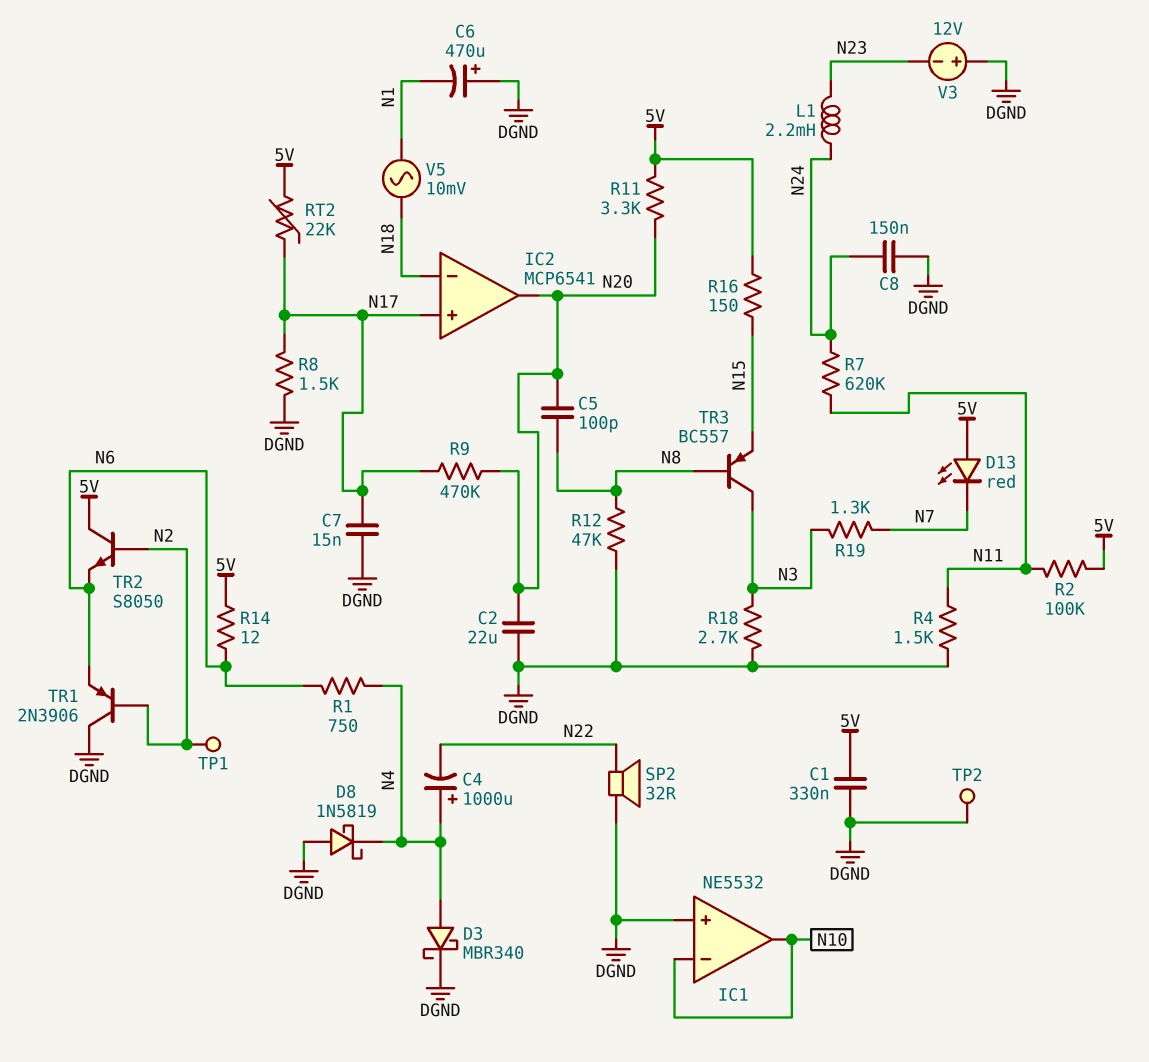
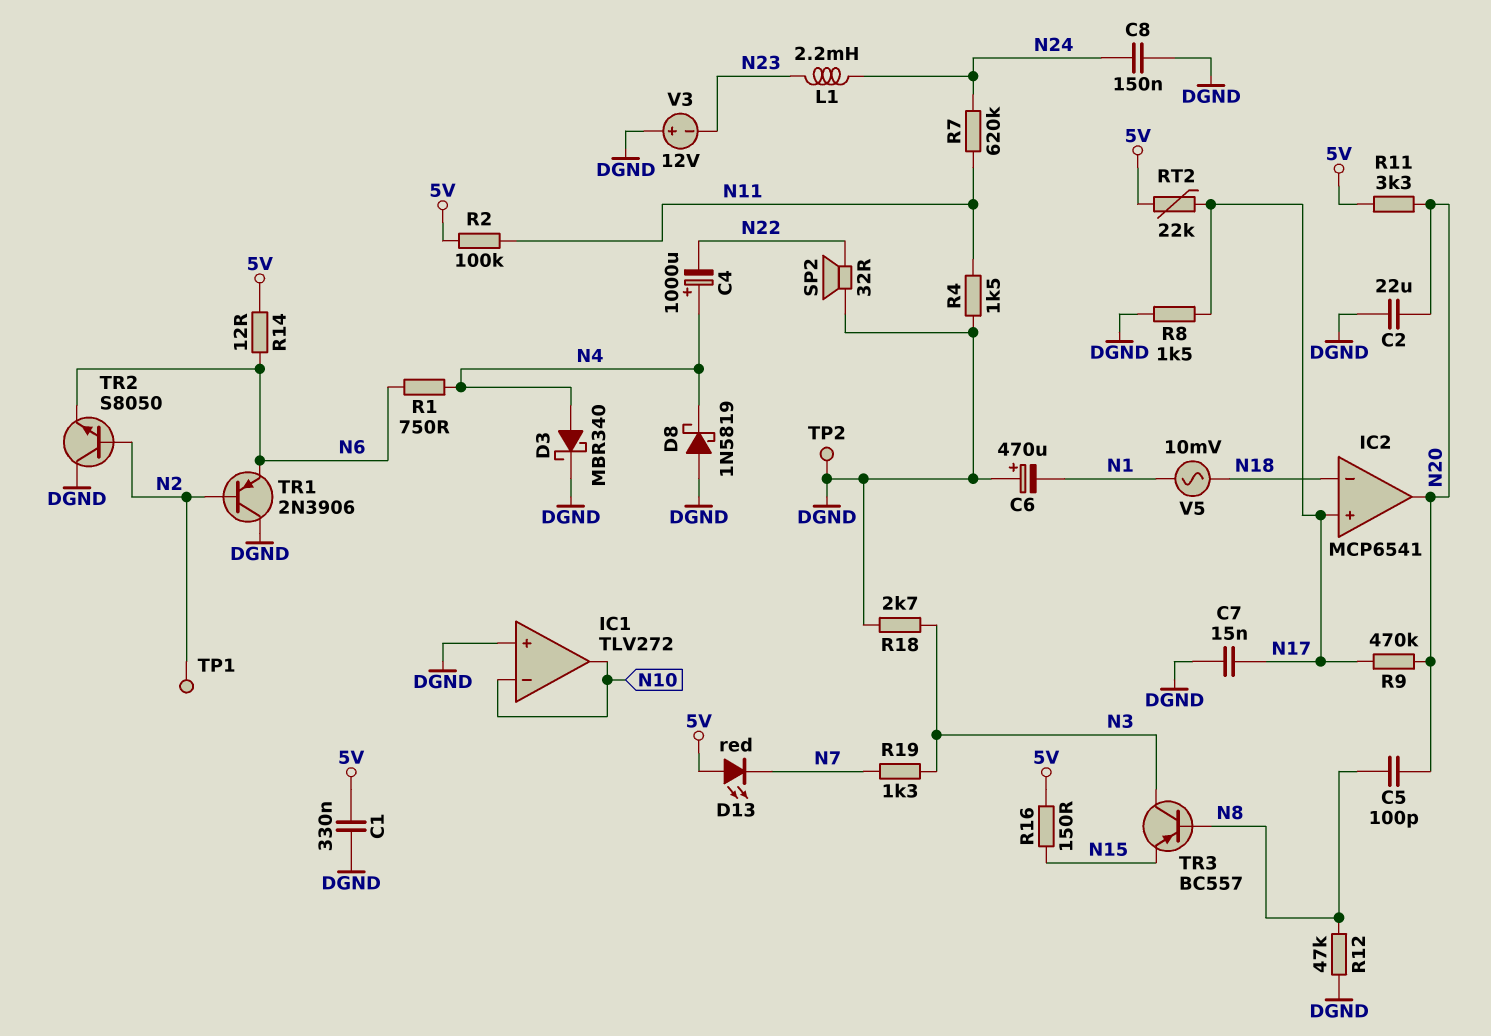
IC1: NE5532 -> TLV272
TR2: NPN S8050 (B N2, C 5V, E N6) -> NPN S8050 (B N2, C DGND, E N6)

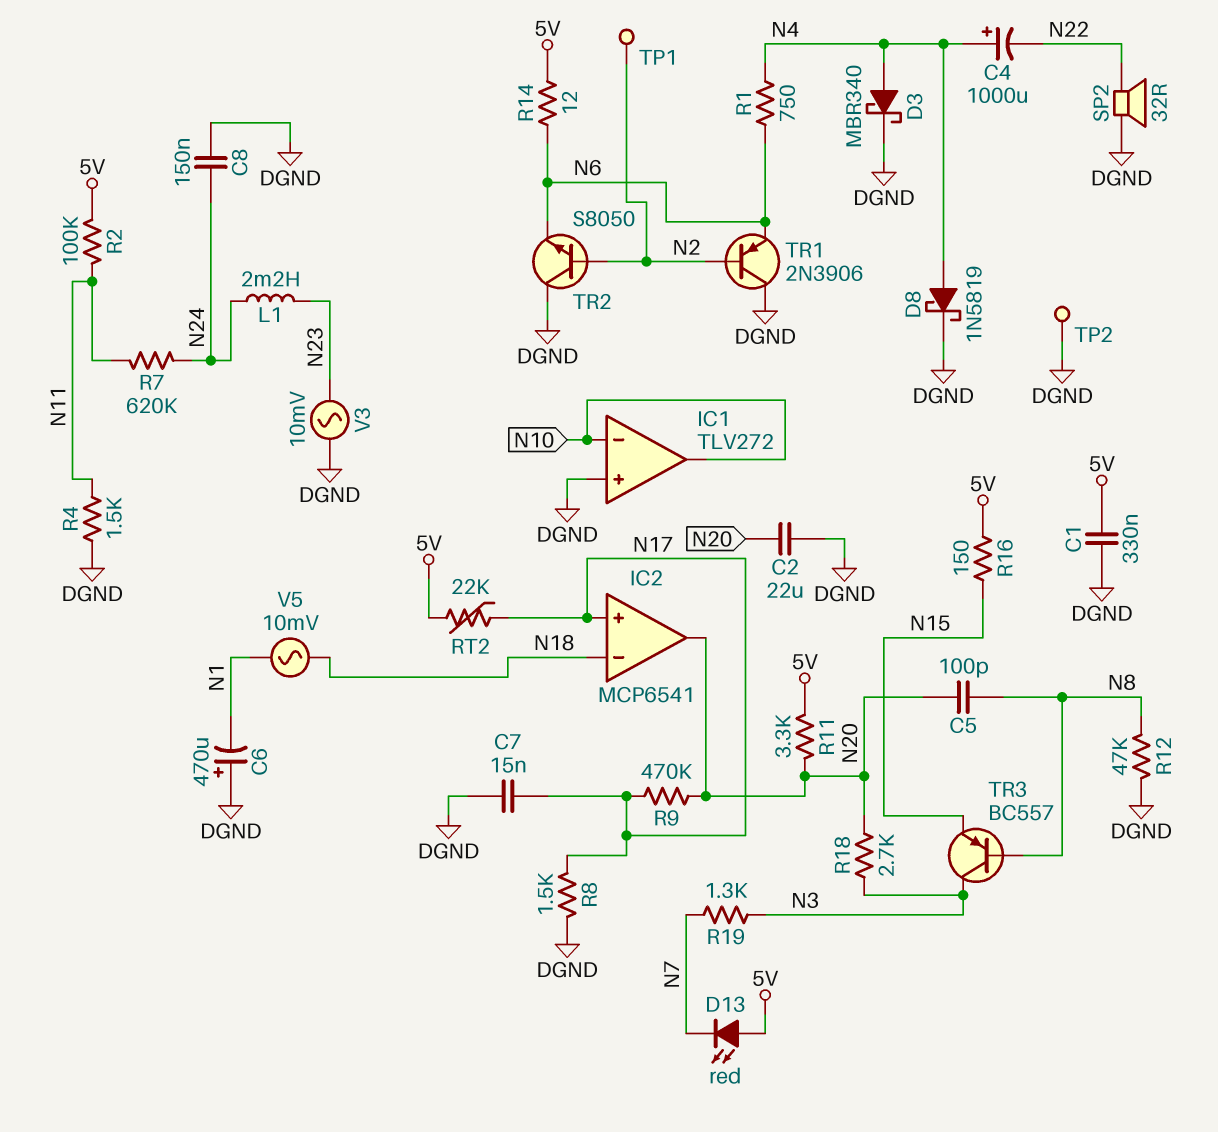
D8: schottky 1N5819 (A DGND, K N4) -> schottky 1N5819 (A N4, K DGND)
R18: 2.7k (DGND, N3) -> 2.7k (N3, N20)
V3: 12V (plus DGND, minus N23) -> AC 10mV (DGND, N23)

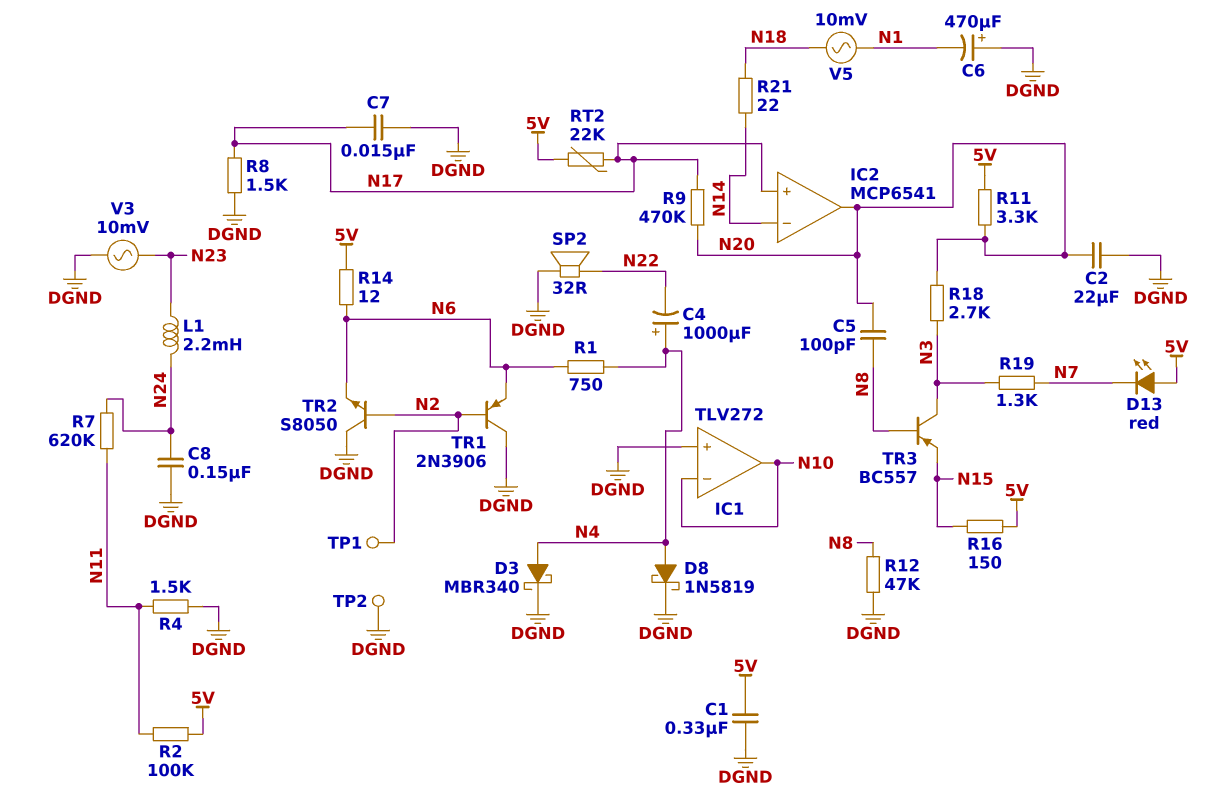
IC2 pin in-: N18 -> N14
R21: none -> 22 (N14, N18)

